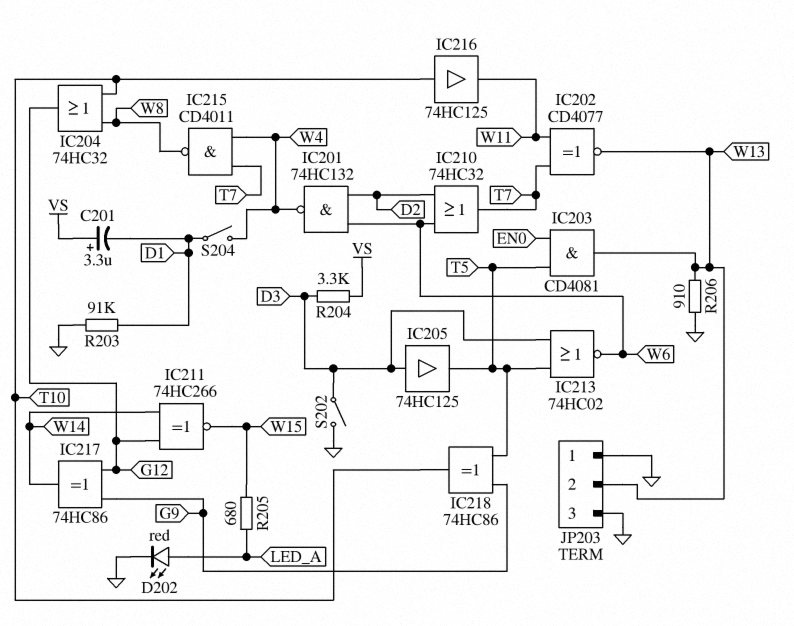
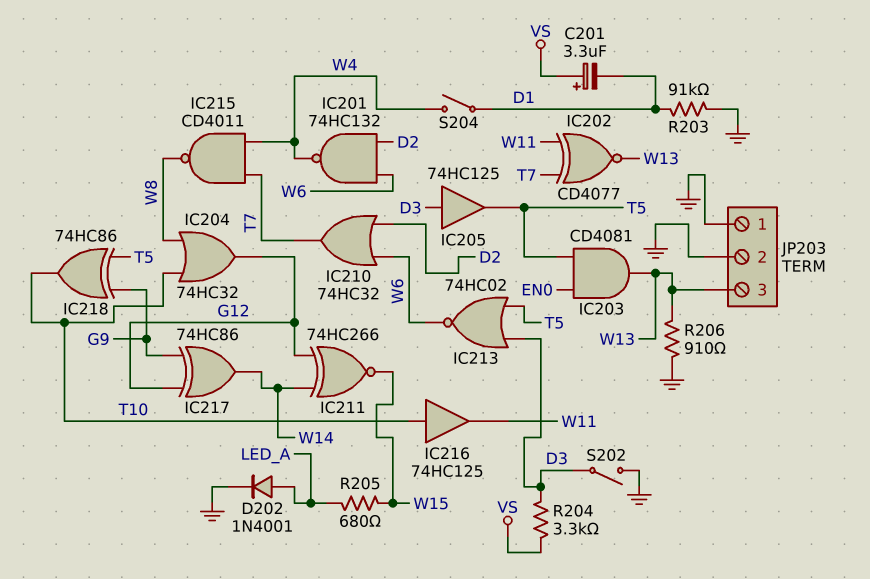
D202: LED red (A LED_A, K GND) -> diode 1N4001 (A LED_A, K GND)
JP203 pin 2: W13 -> GND
JP203 pin 3: GND -> W13

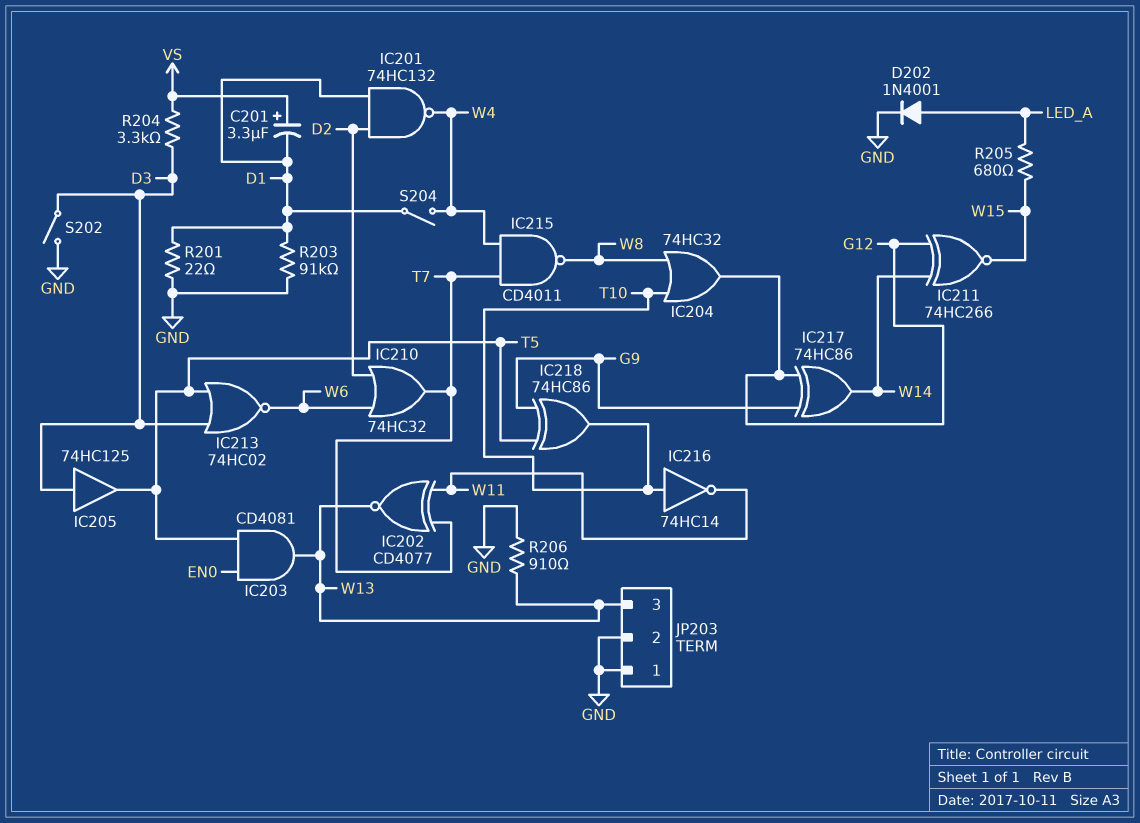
IC201: NAND 74HC132 (in D2, in W6, out W4) -> NAND 74HC132 (in D1, in D2, out W4)
IC216: buffer 74HC125 (in T10, out W11) -> NOT 74HC14 (in T10, out W11)
R201: none -> 22 (D1, GND)

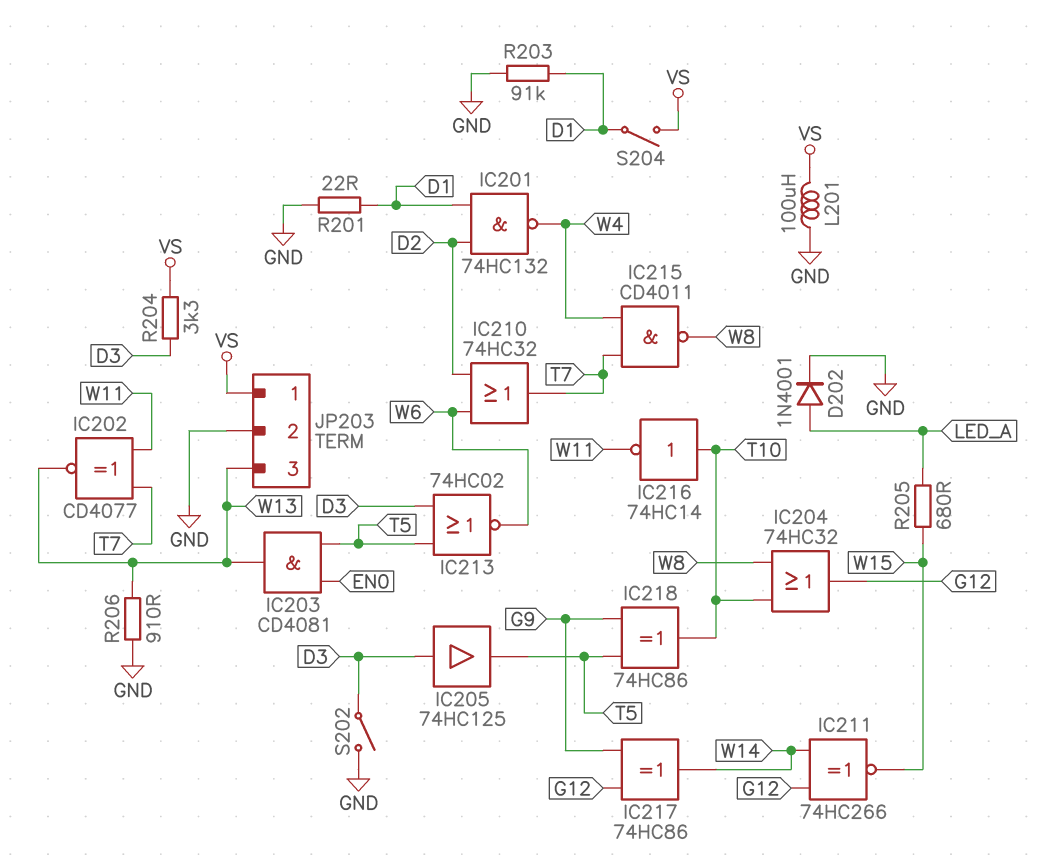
C201: 3.3uF (plus VS, minus D1) -> none
JP203 pin 1: GND -> VS
L201: none -> 100uH (GND, VS)
S204: switch (D1, W4) -> switch (D1, VS)

